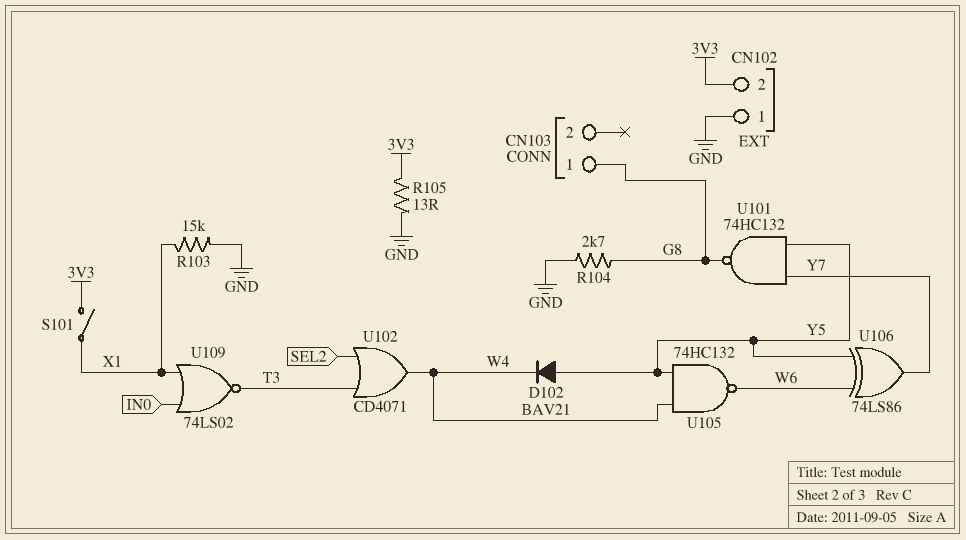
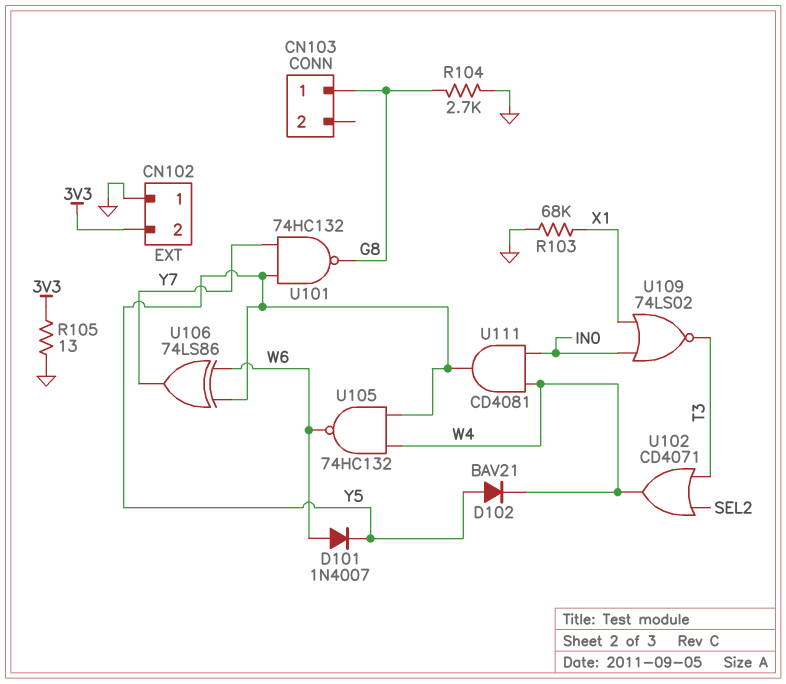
D101: none -> diode 1N4007 (A W6, K Y5)
R103: 15k (GND, X1) -> 68k (GND, X1)
S101: switch (3V3, X1) -> none
U111: none -> AND CD4081 (in IN0, in W4, out Y5)

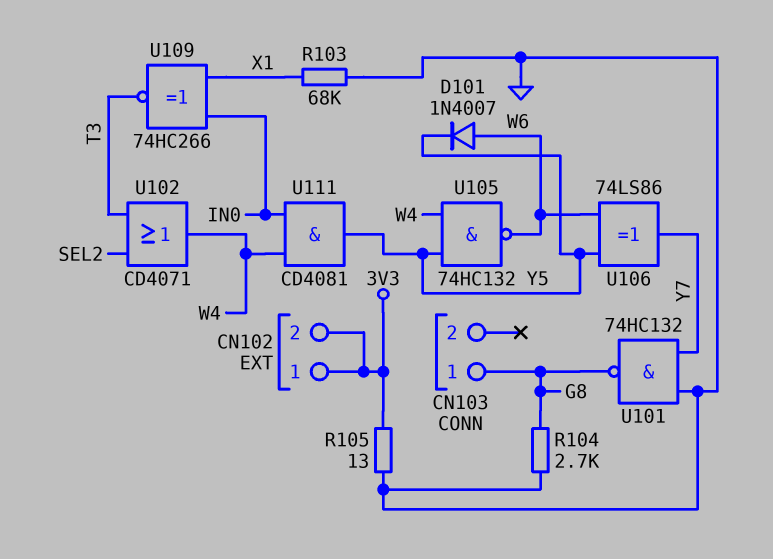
CN102 pin 1: GND -> 3V3
D102: diode BAV21 (A Y5, K W4) -> none
U101: NAND 74HC132 (in Y5, in Y7, out G8) -> NAND 74HC132 (in GND, in Y7, out G8)
U109: NOR 74LS02 (in IN0, in X1, out T3) -> XNOR 74HC266 (in IN0, in X1, out T3)

